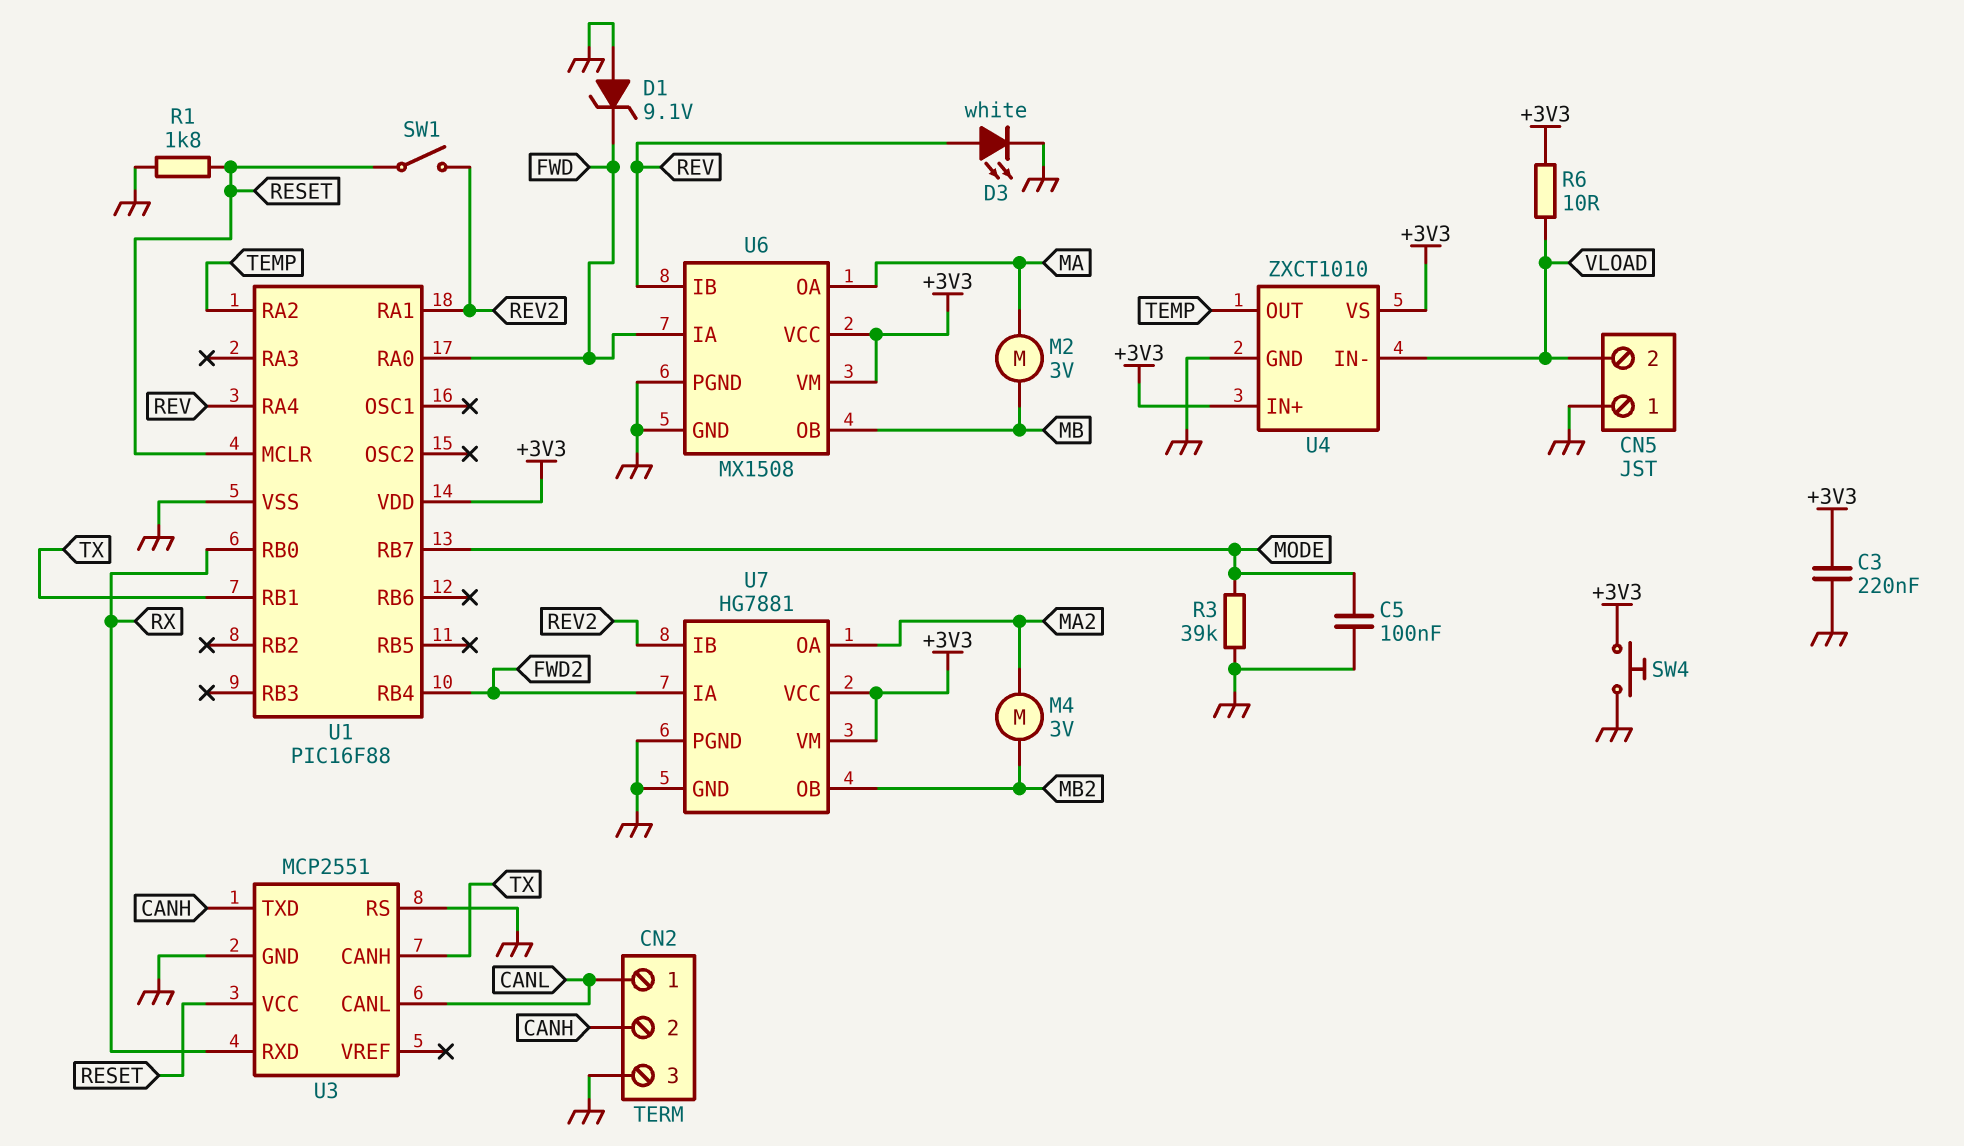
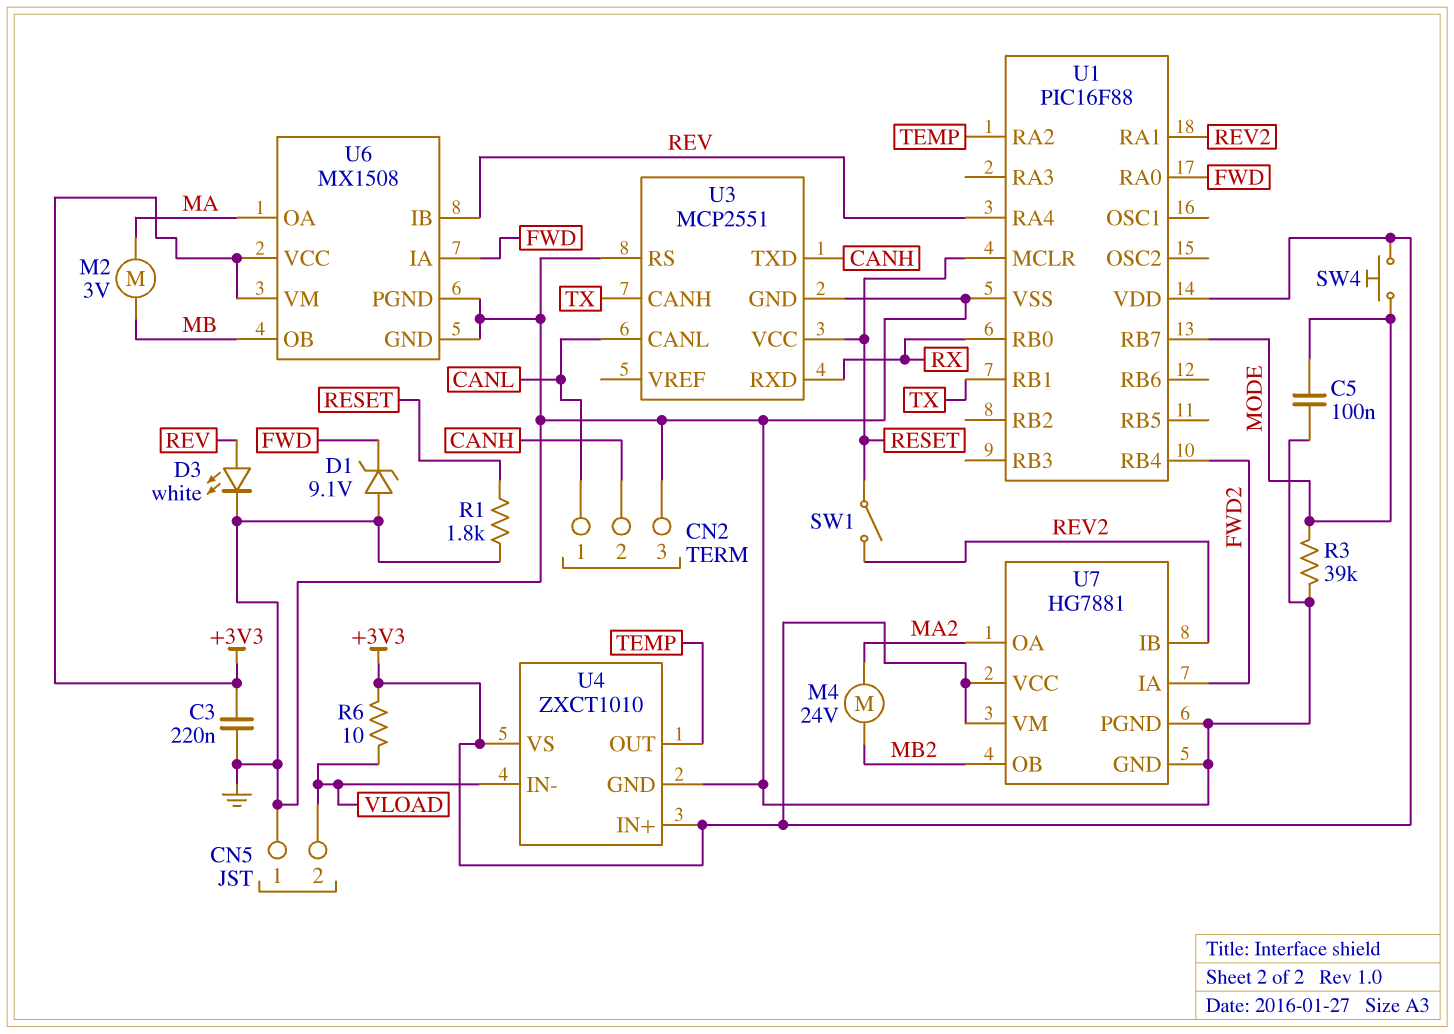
M4: motor 3V (MA2, MB2) -> motor 24V (MA2, MB2)
SW4: button (+3V3, GND) -> button (+3V3, MODE)

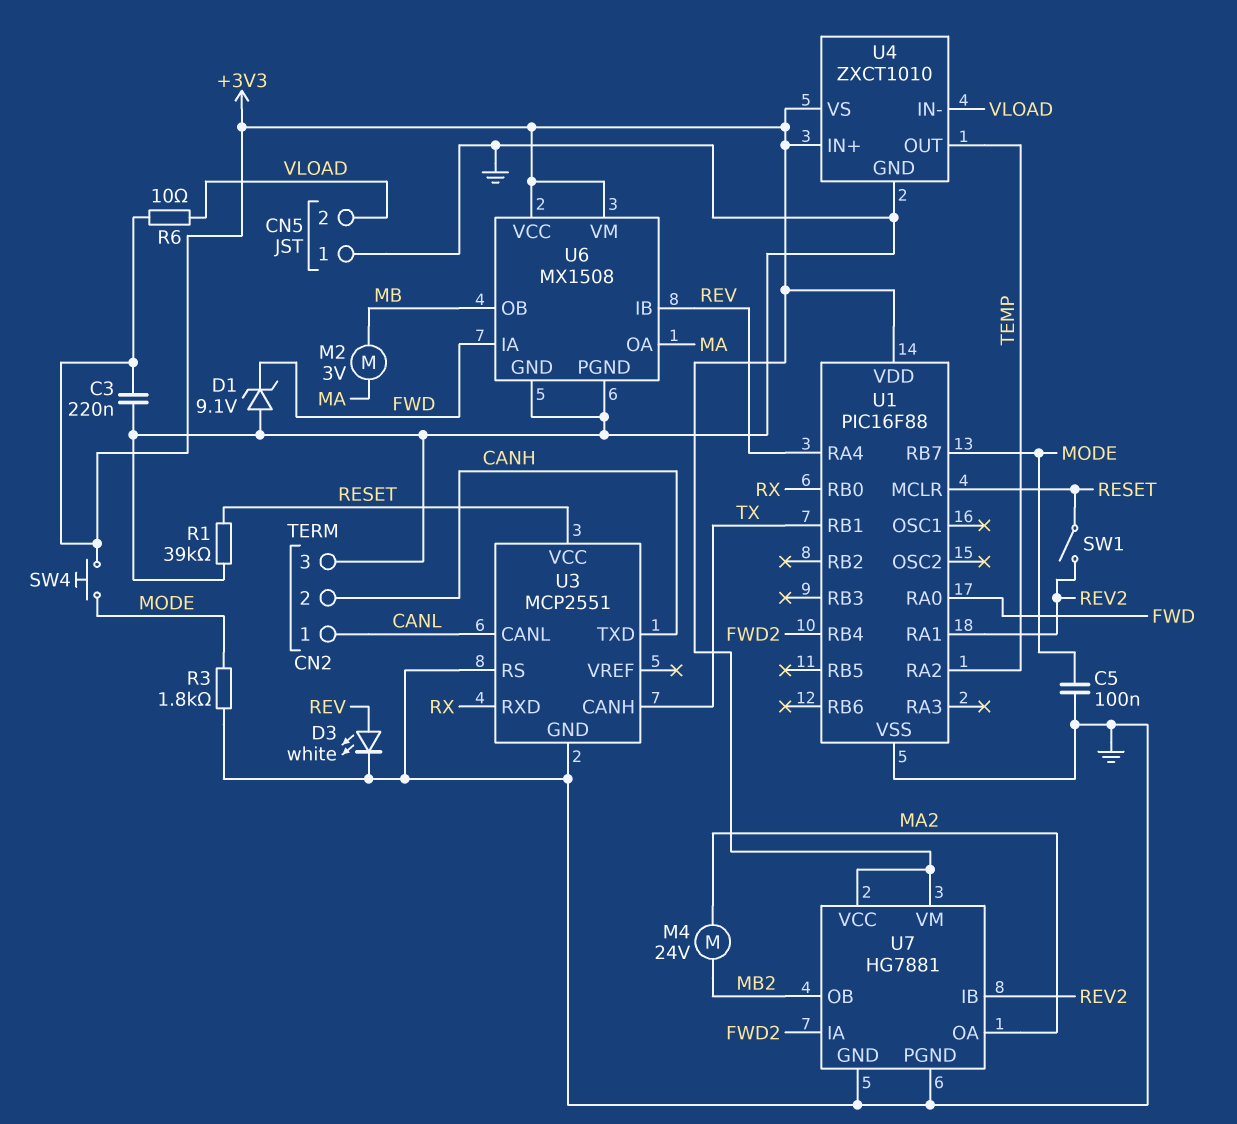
R1: 1.8k (GND, RESET) -> 39k (GND, RESET)
R3: 39k (GND, MODE) -> 1.8k (GND, MODE)

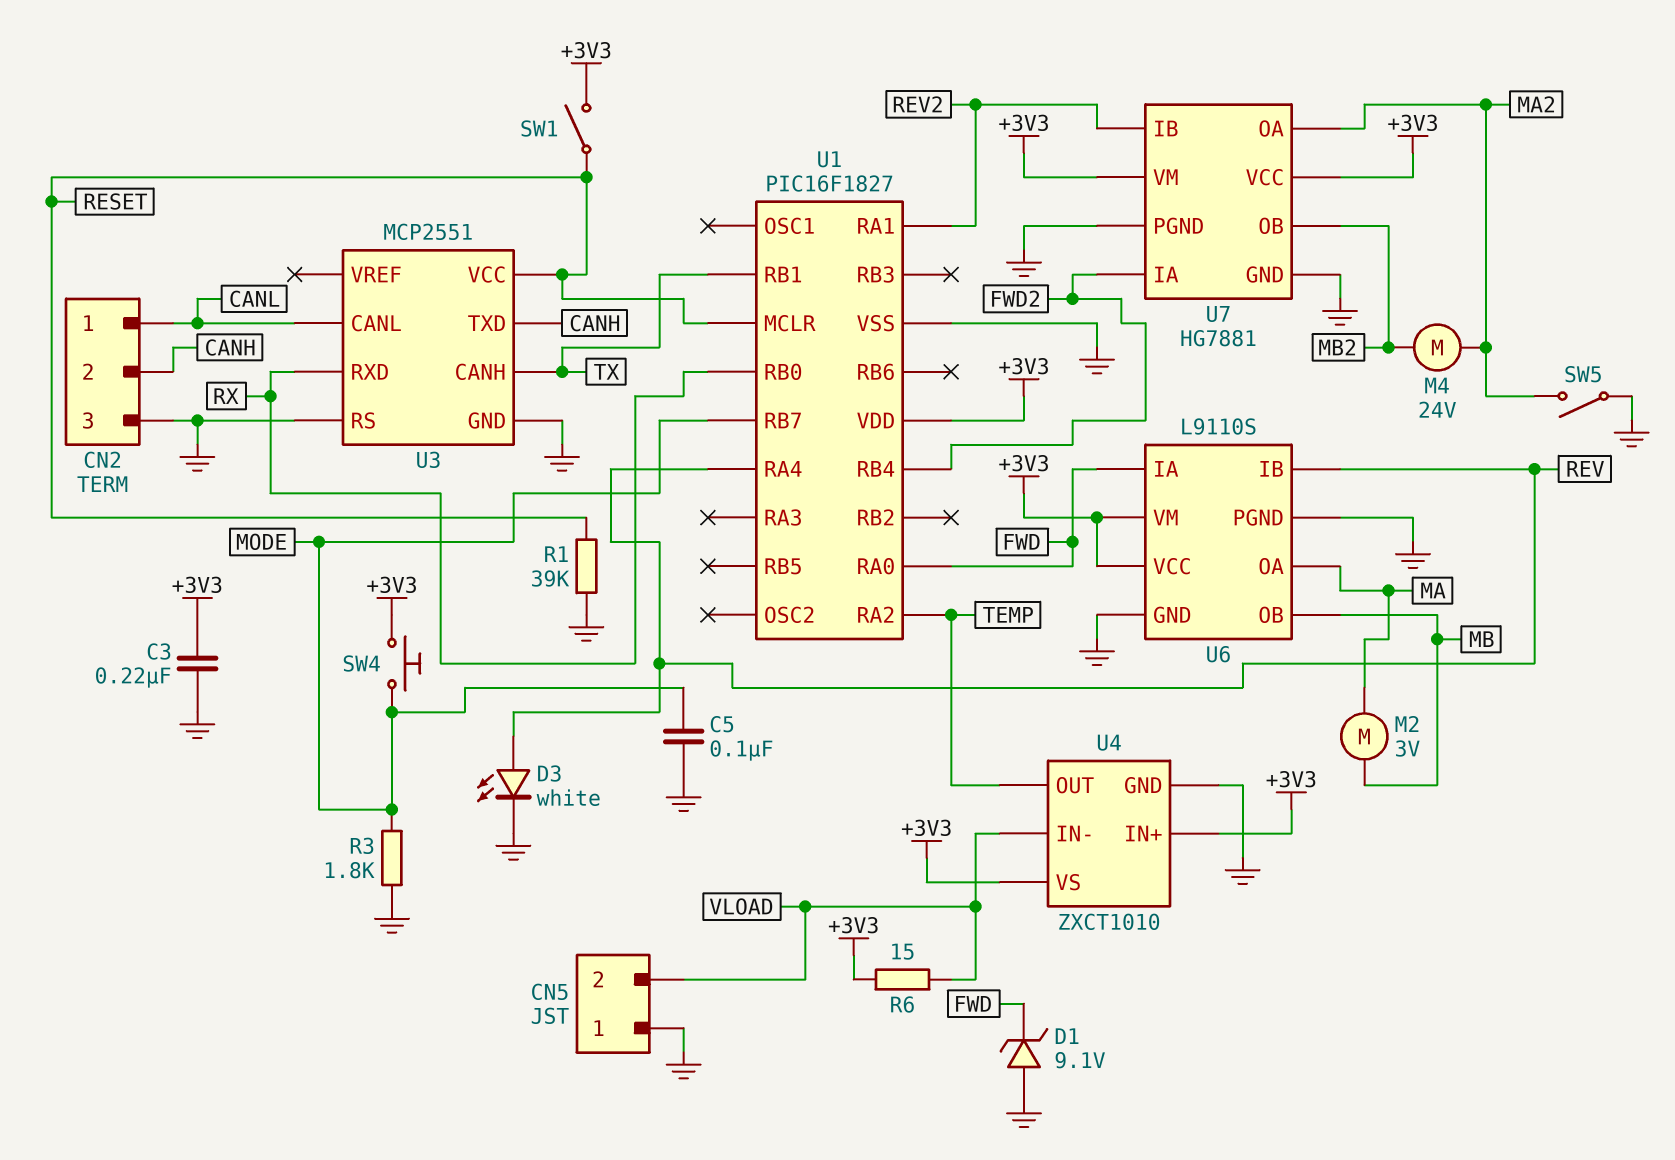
R6: 10 (+3V3, VLOAD) -> 15 (+3V3, VLOAD)
SW1: switch (RESET, REV2) -> switch (+3V3, RESET)
SW5: none -> switch (GND, MA2)
U1: PIC16F88 -> PIC16F1827
U6: MX1508 -> L9110S

